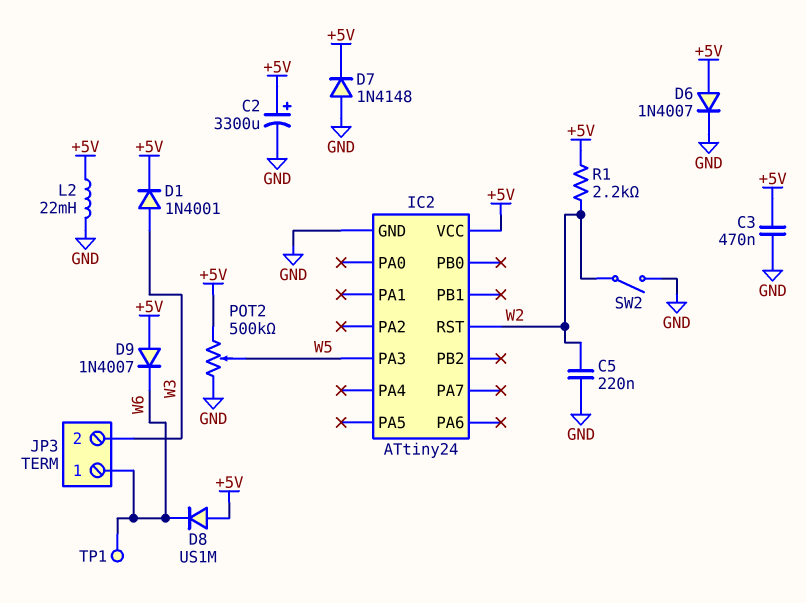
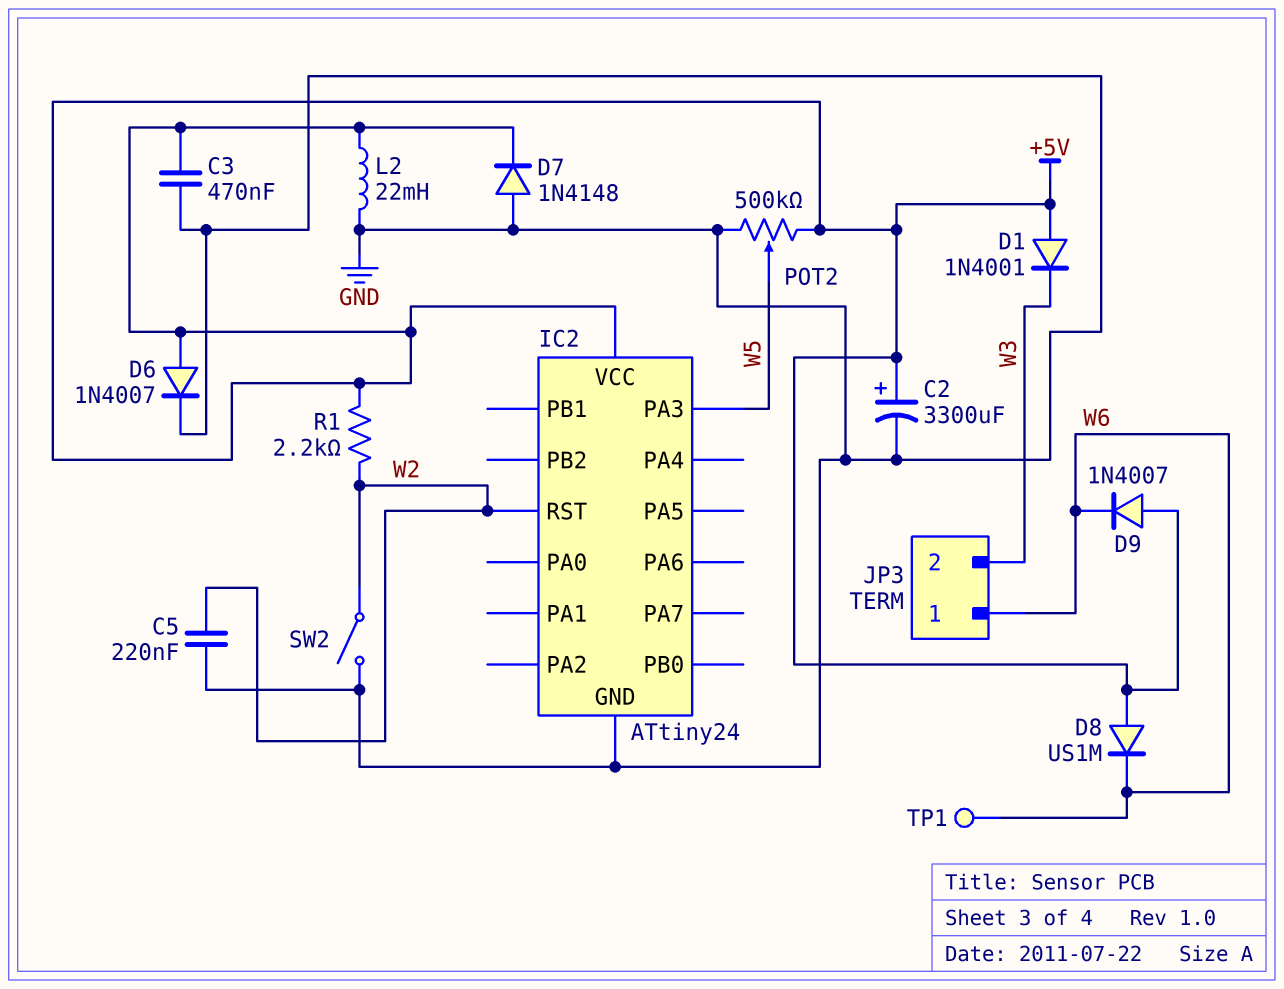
D1: diode 1N4001 (A W3, K +5V) -> diode 1N4001 (A +5V, K W3)

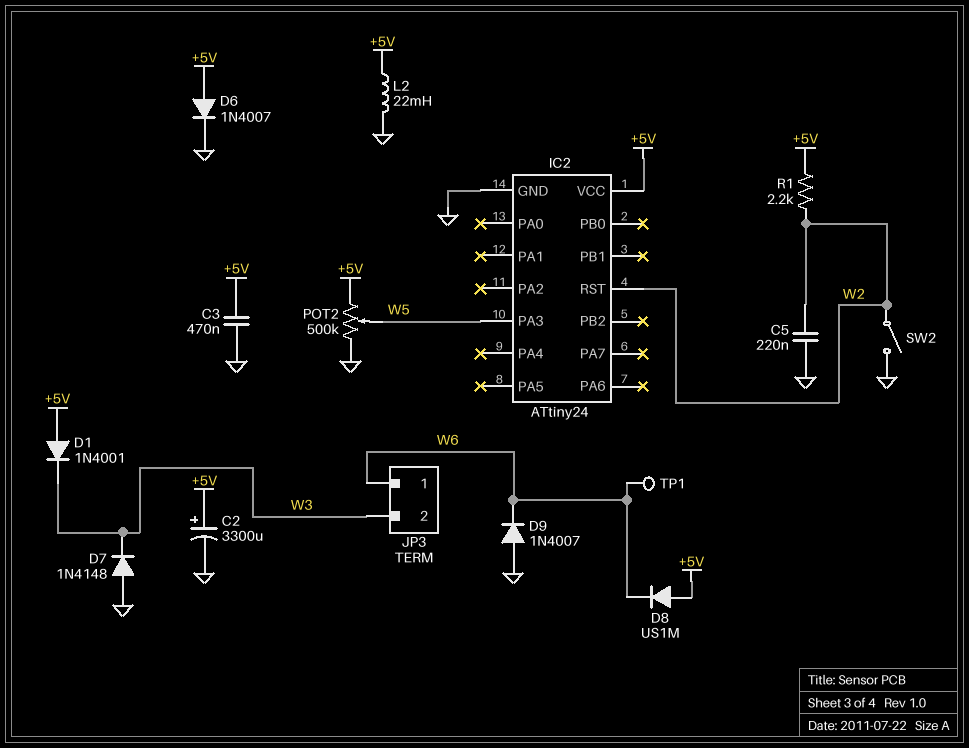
D7: diode 1N4148 (A GND, K +5V) -> diode 1N4148 (A GND, K W3)
D9: diode 1N4007 (A +5V, K W6) -> diode 1N4007 (A GND, K W6)

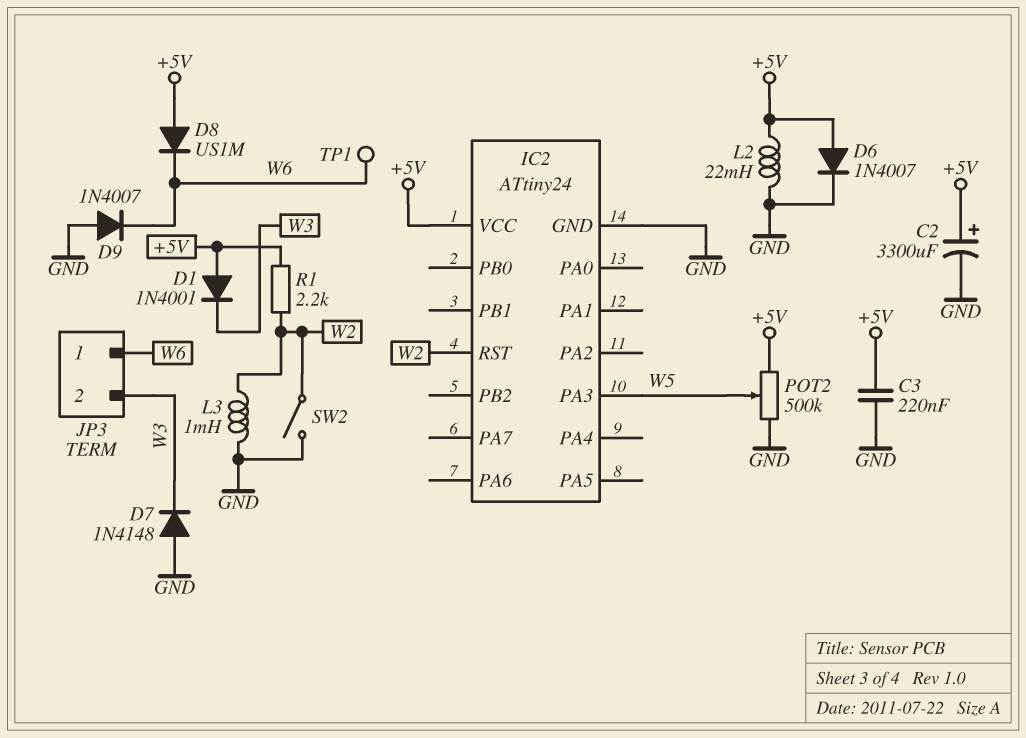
C3: 470nF (+5V, GND) -> 220nF (+5V, GND)
C5: 220nF (GND, W2) -> none
L3: none -> 1mH (GND, W2)

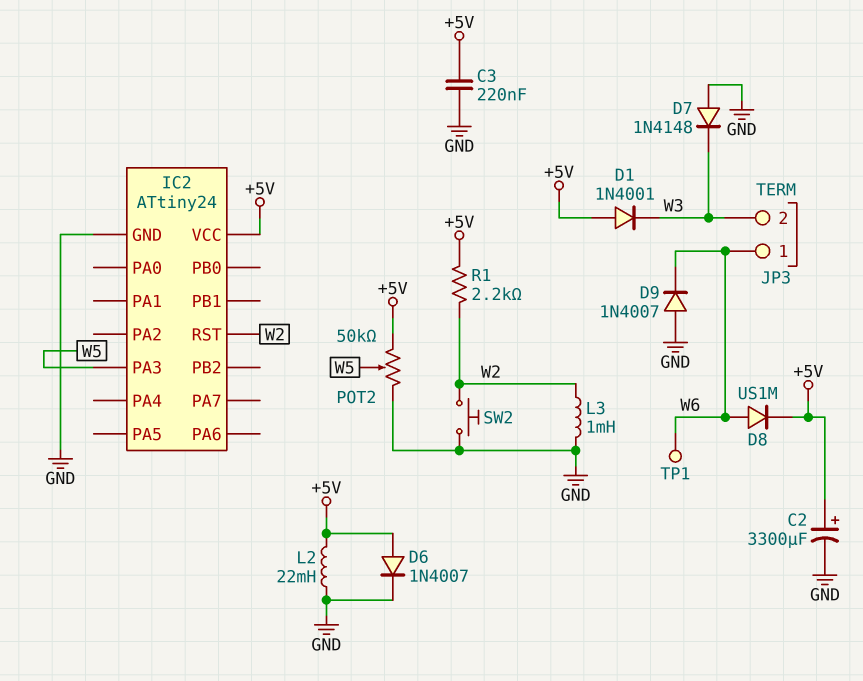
D8: diode US1M (A +5V, K W6) -> diode US1M (A W6, K +5V)
POT2: 500k (+5V, GND, wiper W5) -> 50k (+5V, GND, wiper W5)
SW2: switch (GND, W2) -> button (GND, W2)

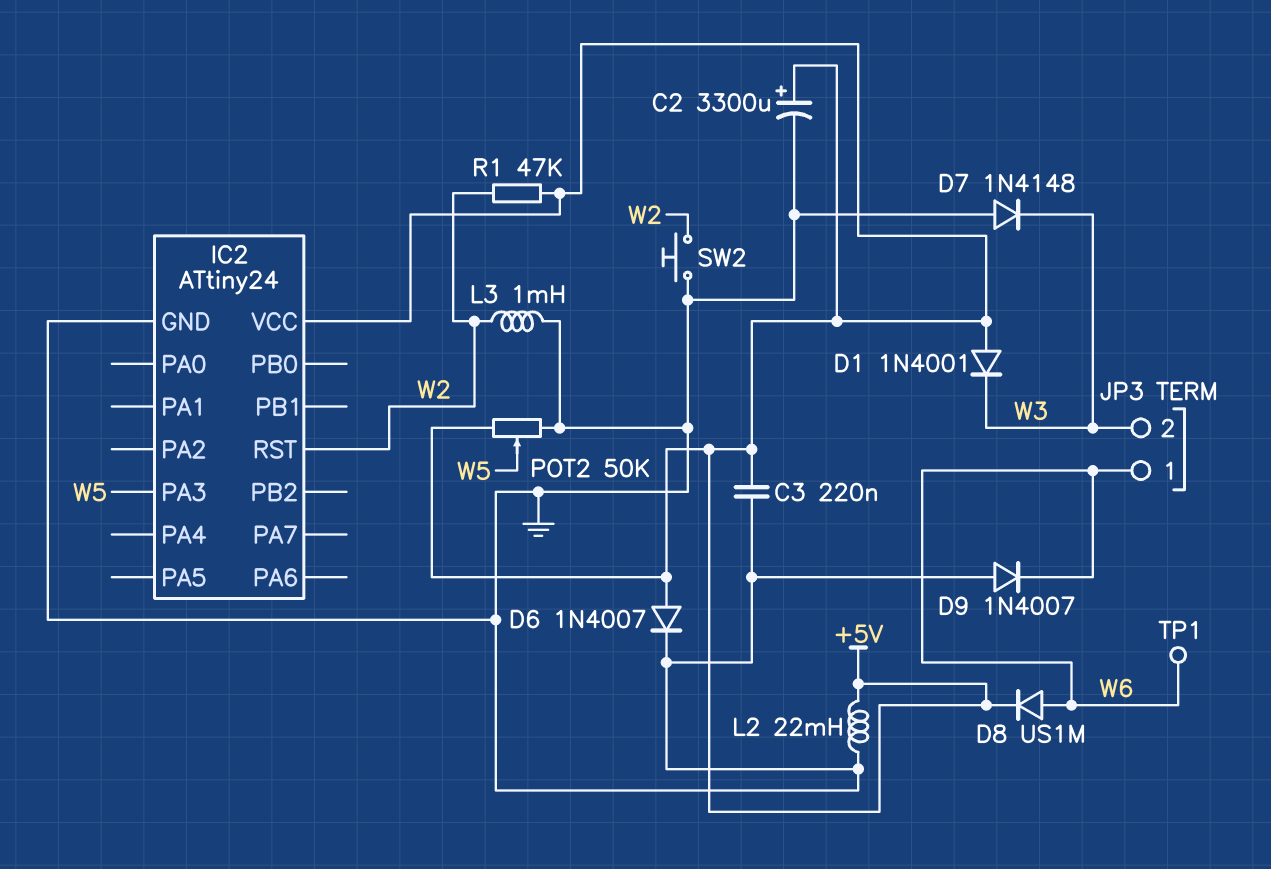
R1: 2.2k (+5V, W2) -> 47k (+5V, W2)

